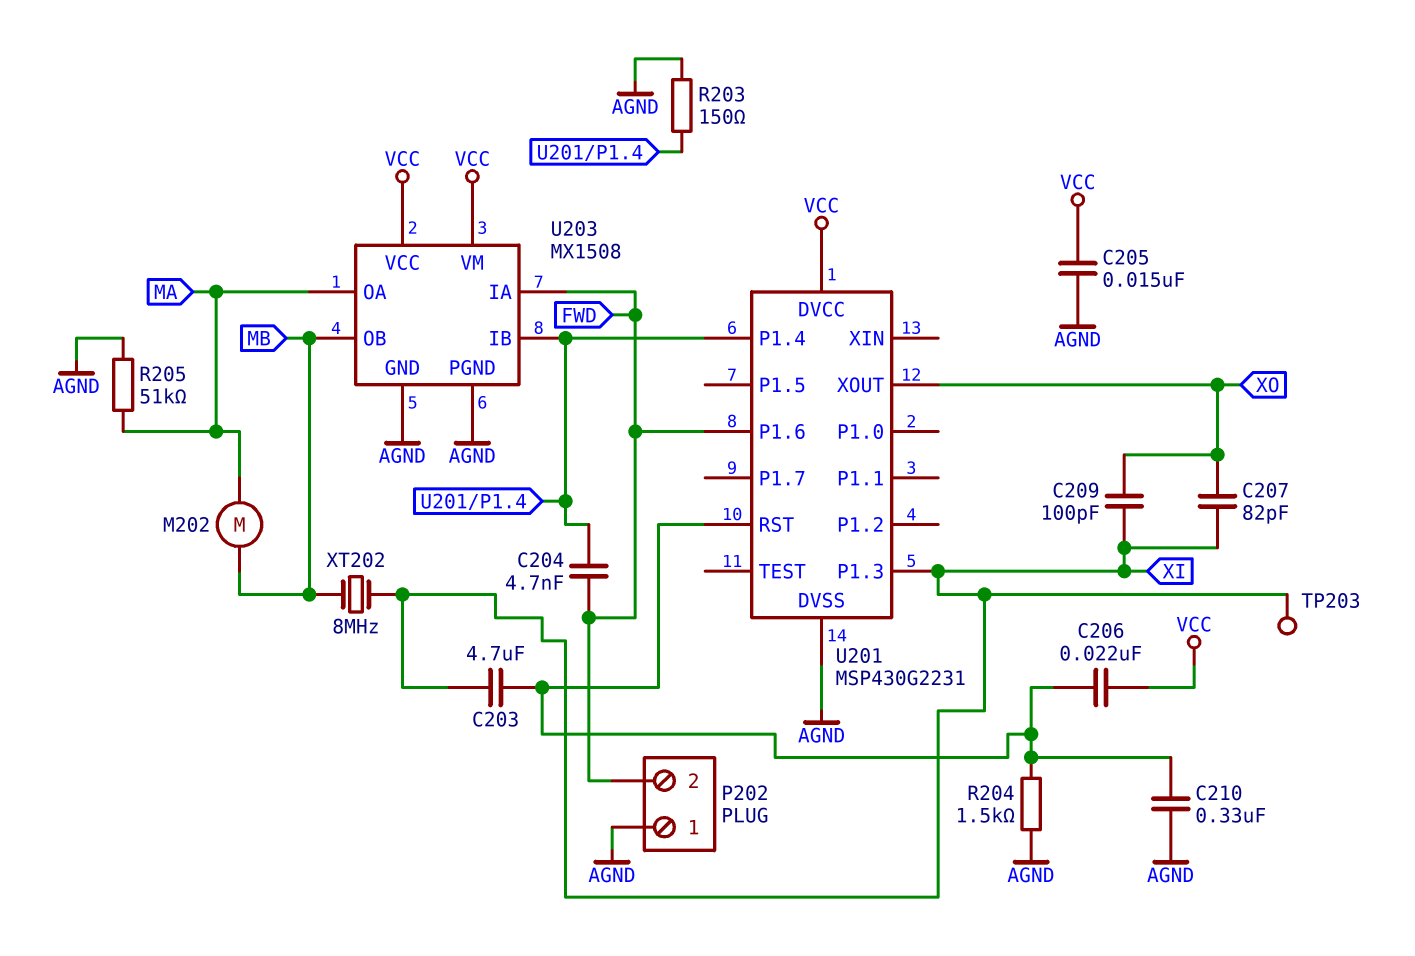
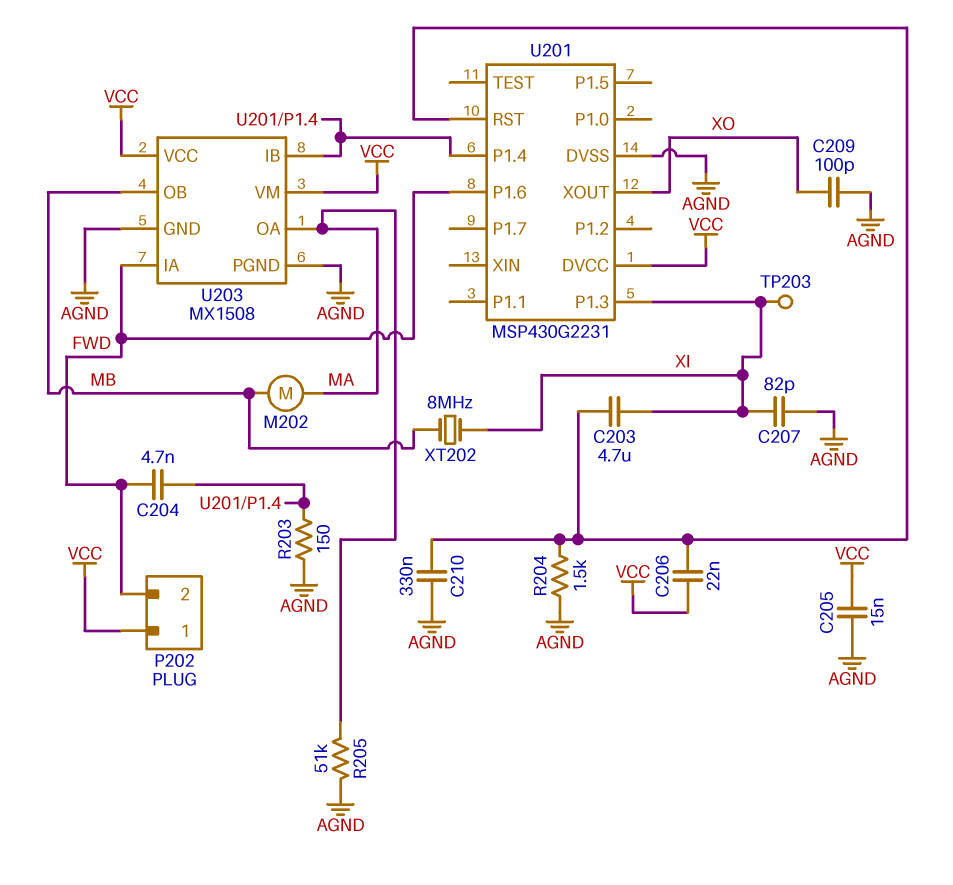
C207: 82pF (XI, XO) -> 82pF (AGND, XI)
C209: 100pF (XI, XO) -> 100pF (AGND, XO)
P202 pin 1: AGND -> VCC

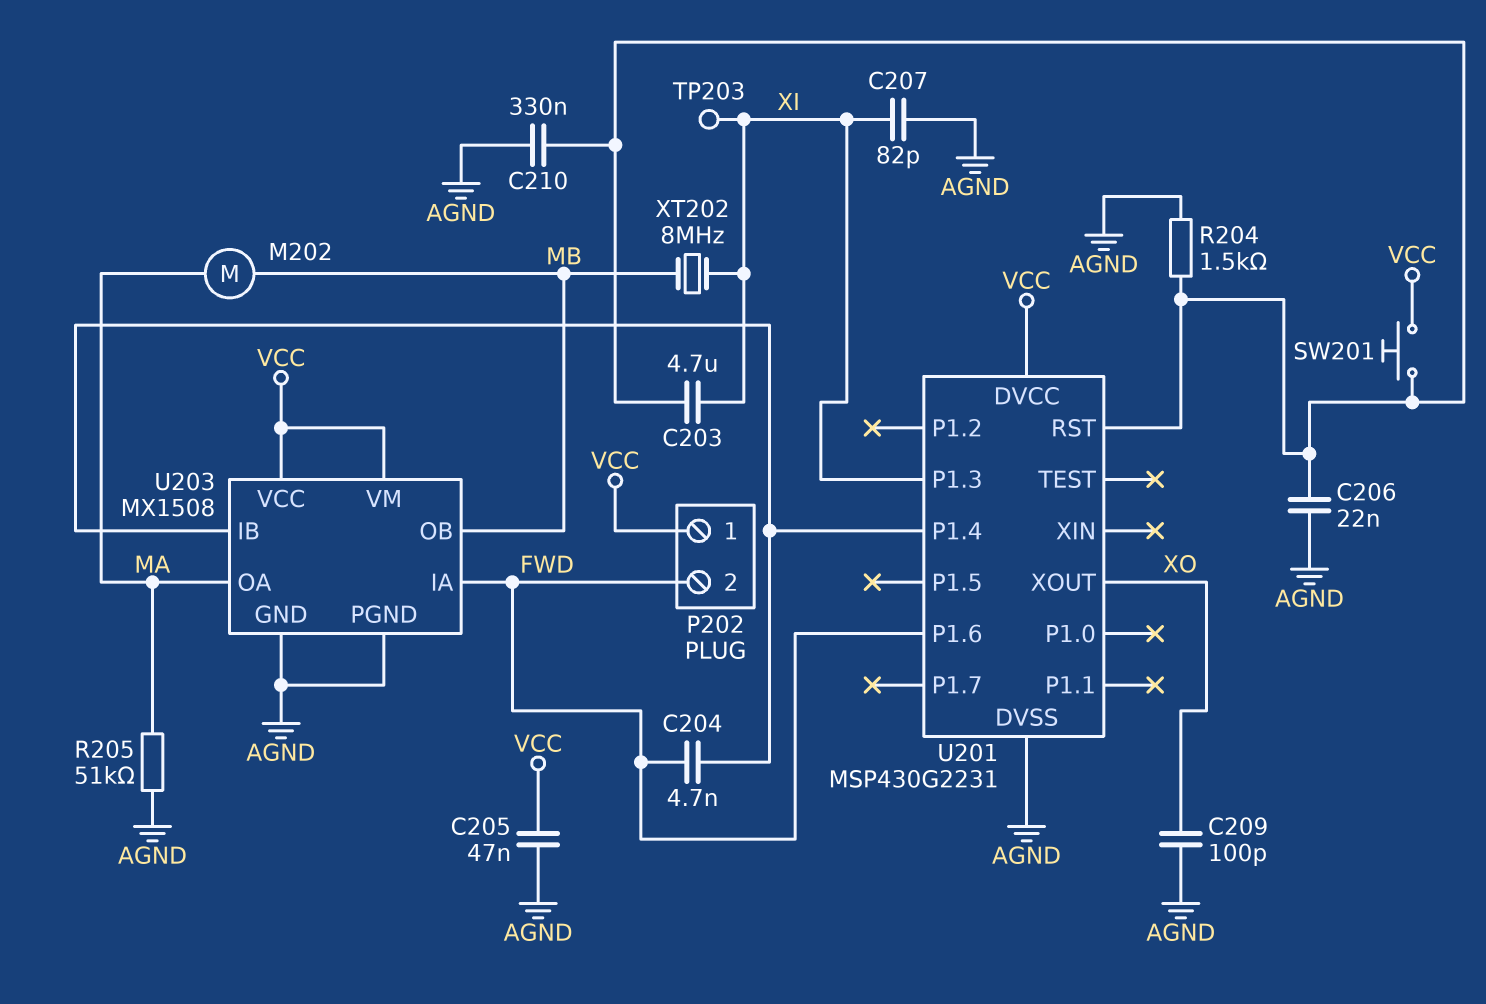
C205: 15nF (AGND, VCC) -> 47nF (AGND, VCC)
C206: 22nF (U201/RST, VCC) -> 22nF (AGND, U201/RST)
R203: 150 (AGND, U201/P1.4) -> none
SW201: none -> button (U201/RST, VCC)

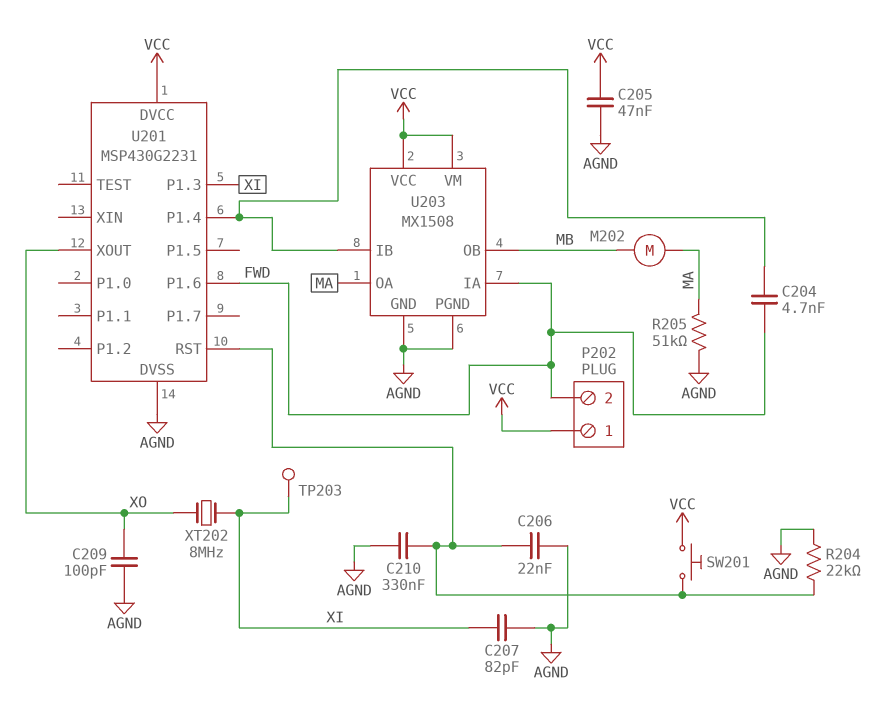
C203: 4.7uF (U201/RST, XI) -> none
R204: 1.5k (AGND, U201/RST) -> 22k (AGND, U201/RST)
XT202: 8MHz (MB, XI) -> 8MHz (XI, XO)

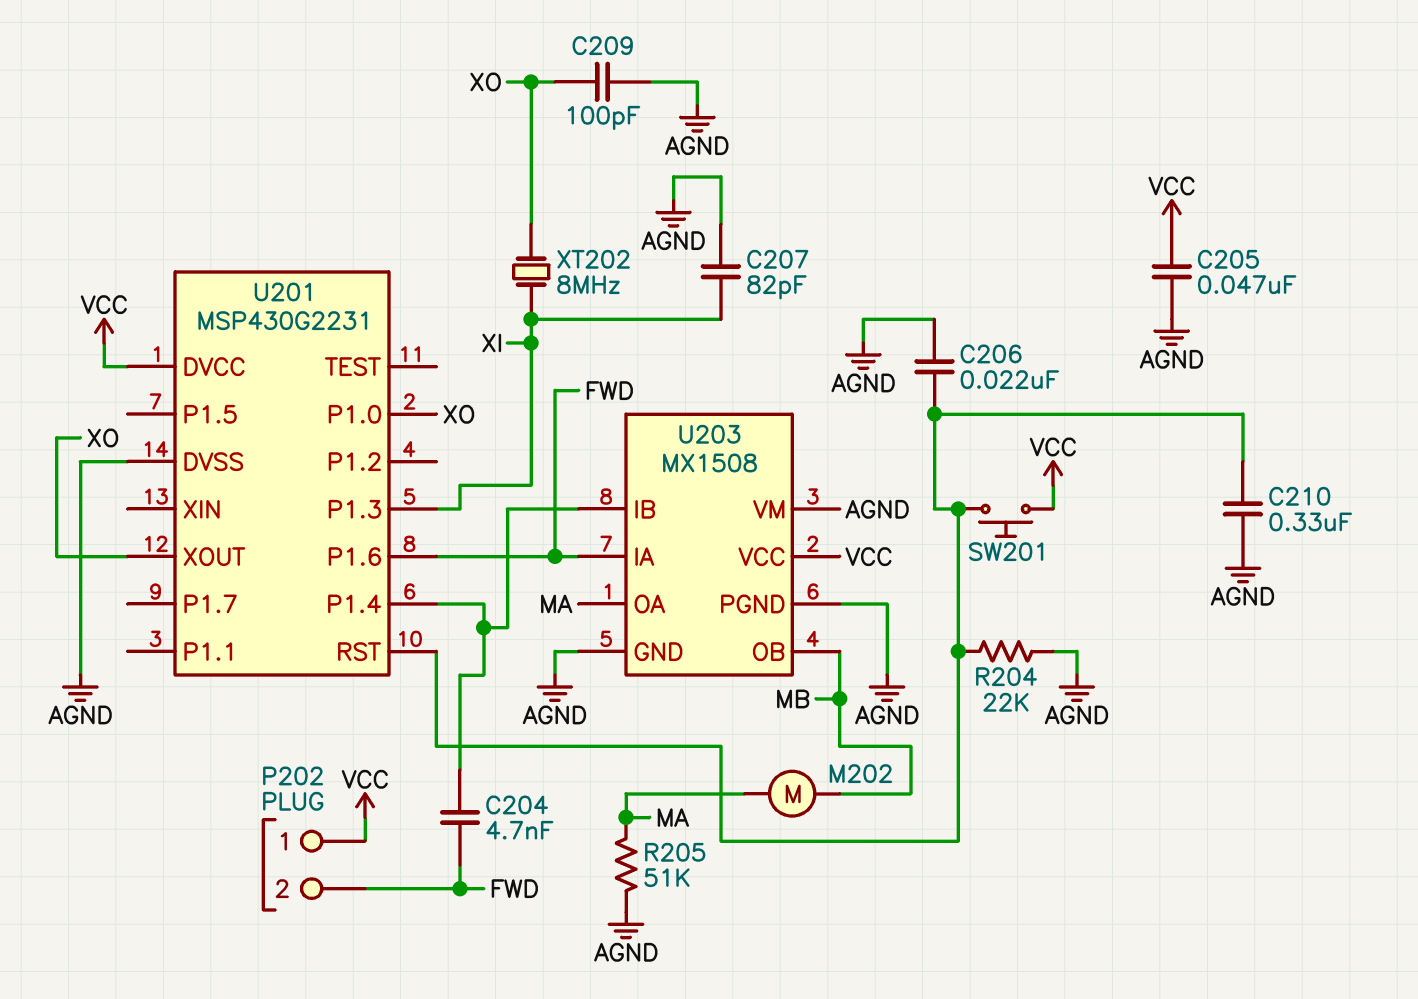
TP203: test point (XI) -> none
U201 pin P1.0: none -> XO
U203 pin VM: VCC -> AGND

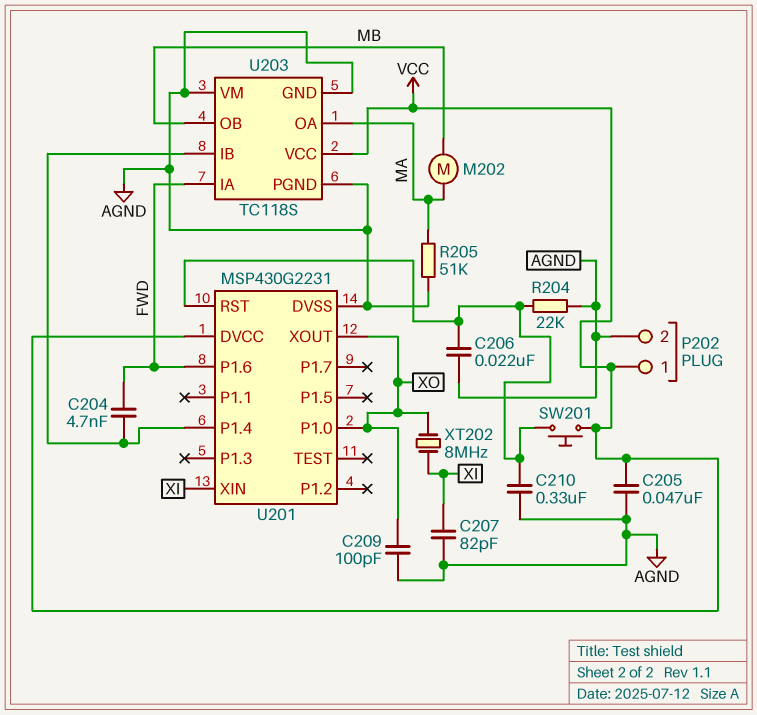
P202 pin 2: FWD -> AGND
U201 pin P1.3: XI -> none
U201 pin XIN: none -> XI
U203: MX1508 -> TC118S

